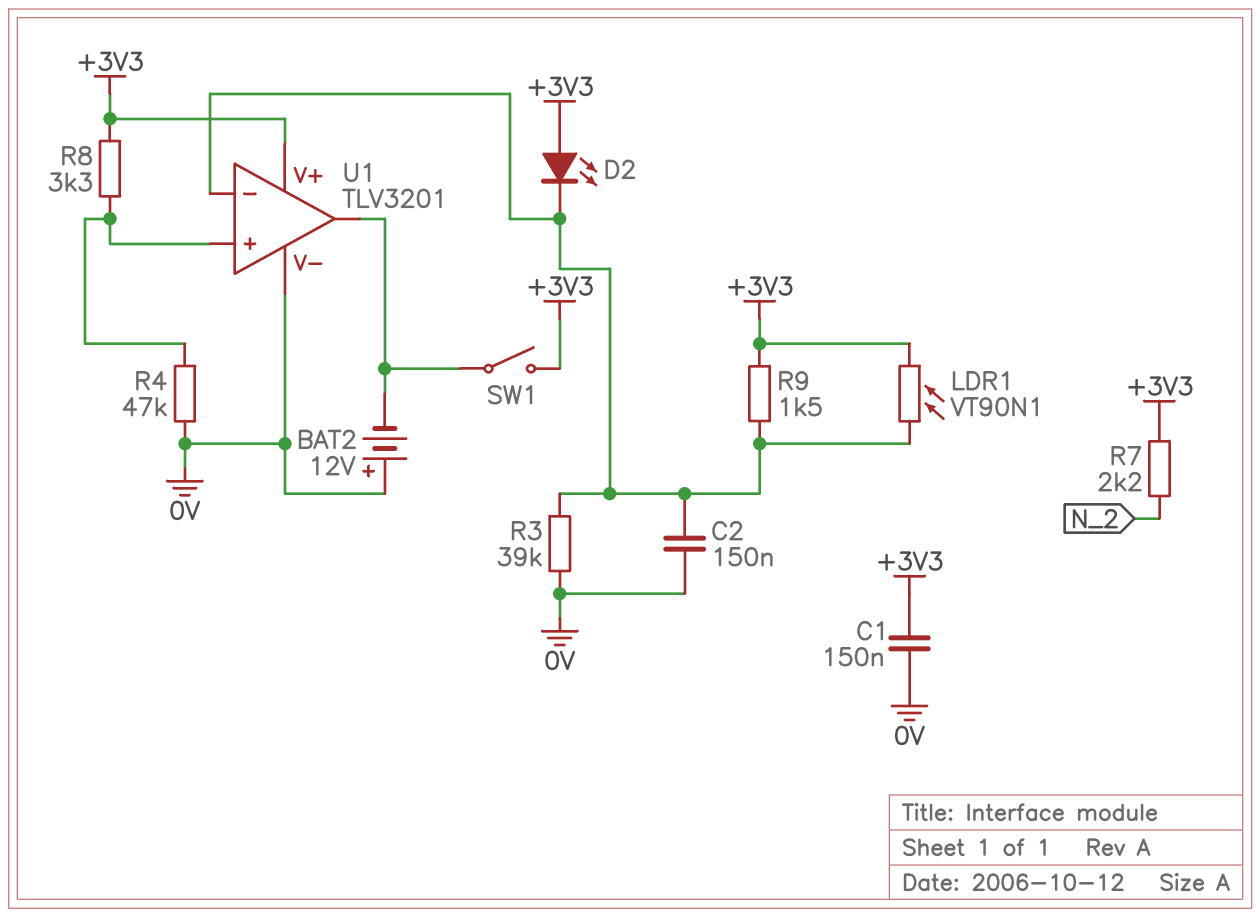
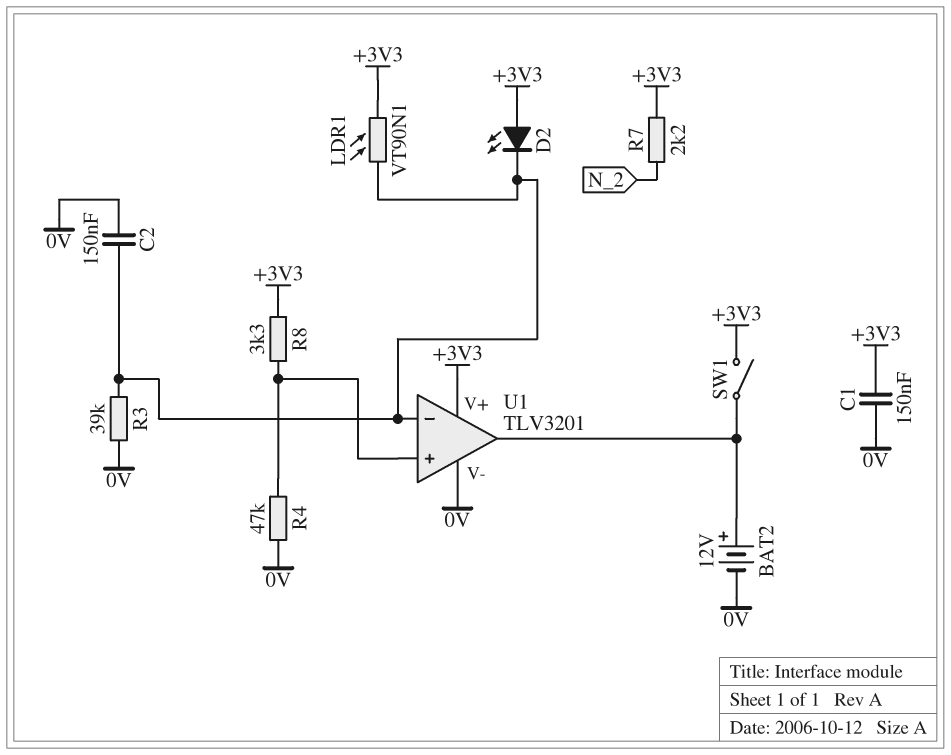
BAT2: 12V (plus 0V, minus U1/out) -> 12V (plus U1/out, minus 0V)
R9: 1.5k (+3V3, U1/in-) -> none

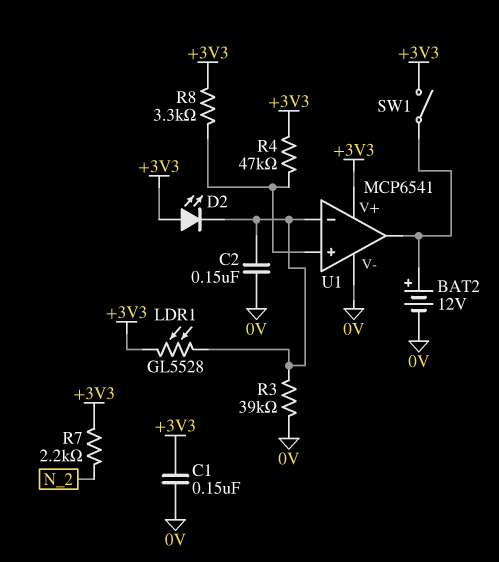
LDR1: VT90N1 (+3V3, U1/in-) -> GL5528 (+3V3, U1/in-)
R4: 47k (0V, U1/in+) -> 47k (+3V3, U1/in+)
U1: TLV3201 -> MCP6541

